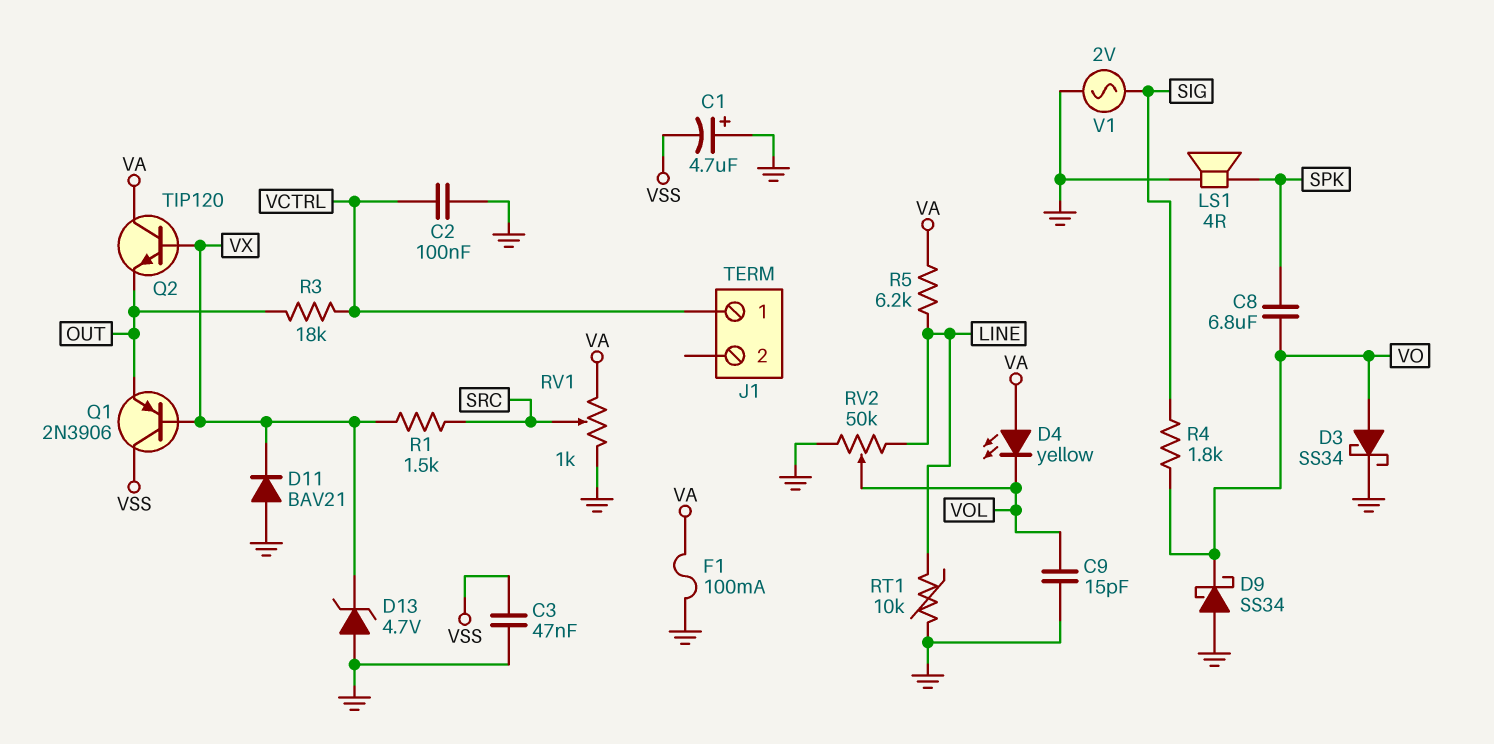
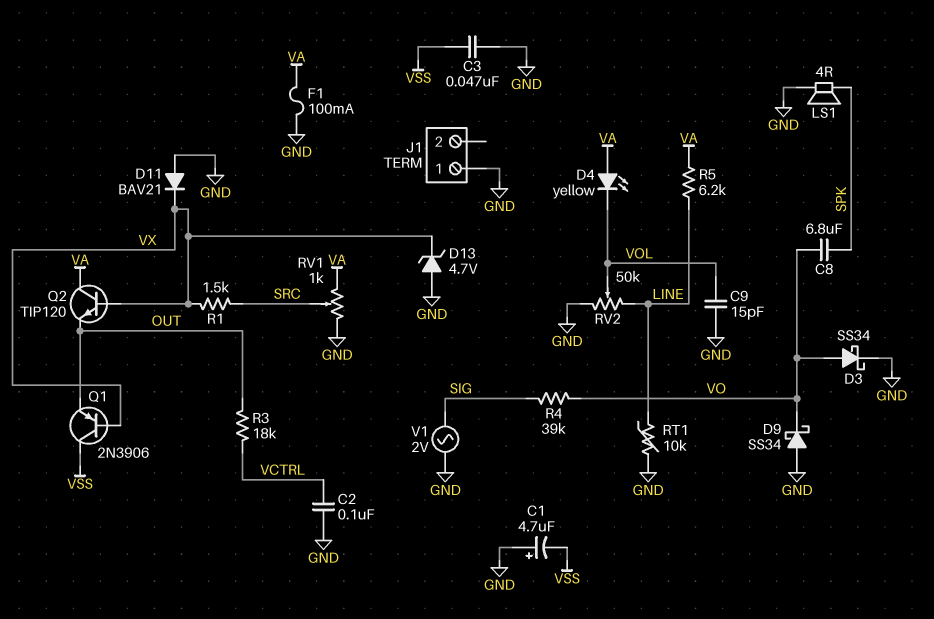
J1 pin 1: VCTRL -> GND
R4: 1.8k (SIG, VO) -> 39k (SIG, VO)

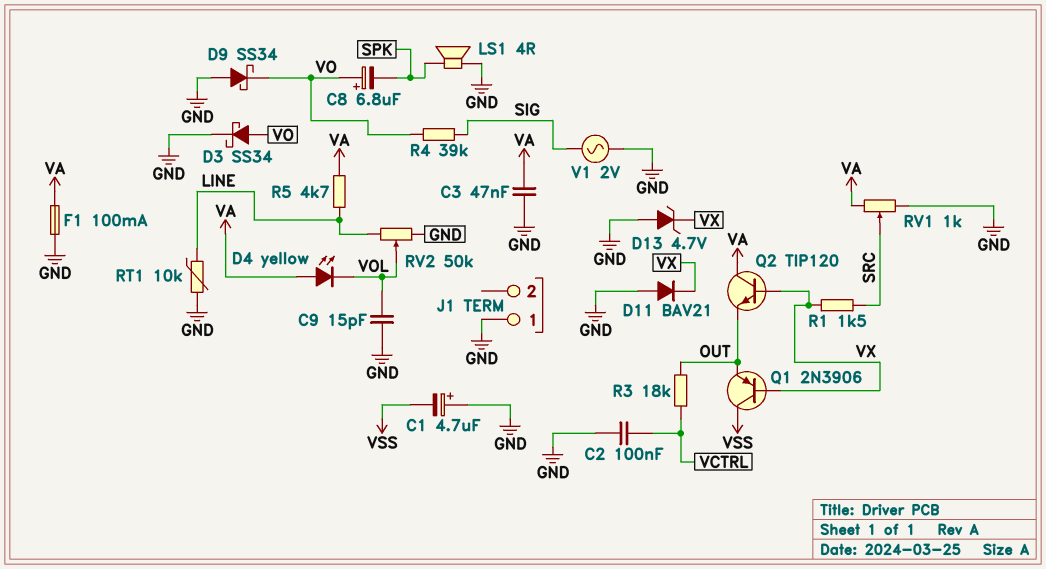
C3: 47nF (GND, VSS) -> 47nF (GND, VA)
C8: 6.8uF (SPK, VO) -> 6.8uF (plus VO, minus SPK)
R5: 6.2k (LINE, VA) -> 4.7k (LINE, VA)

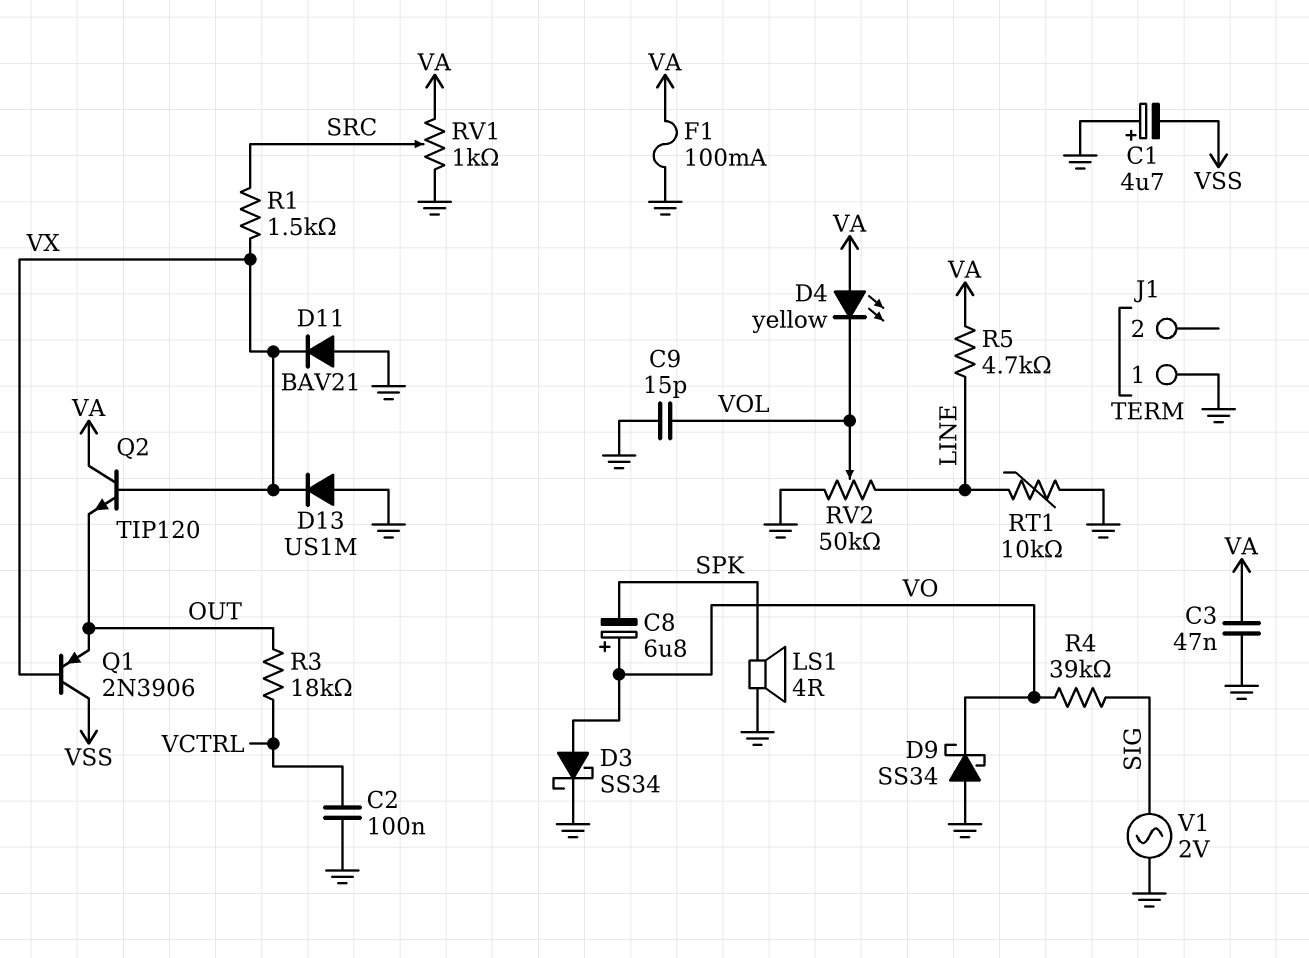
D13: zener 4.7V (A GND, K VX) -> diode US1M (A GND, K VX)

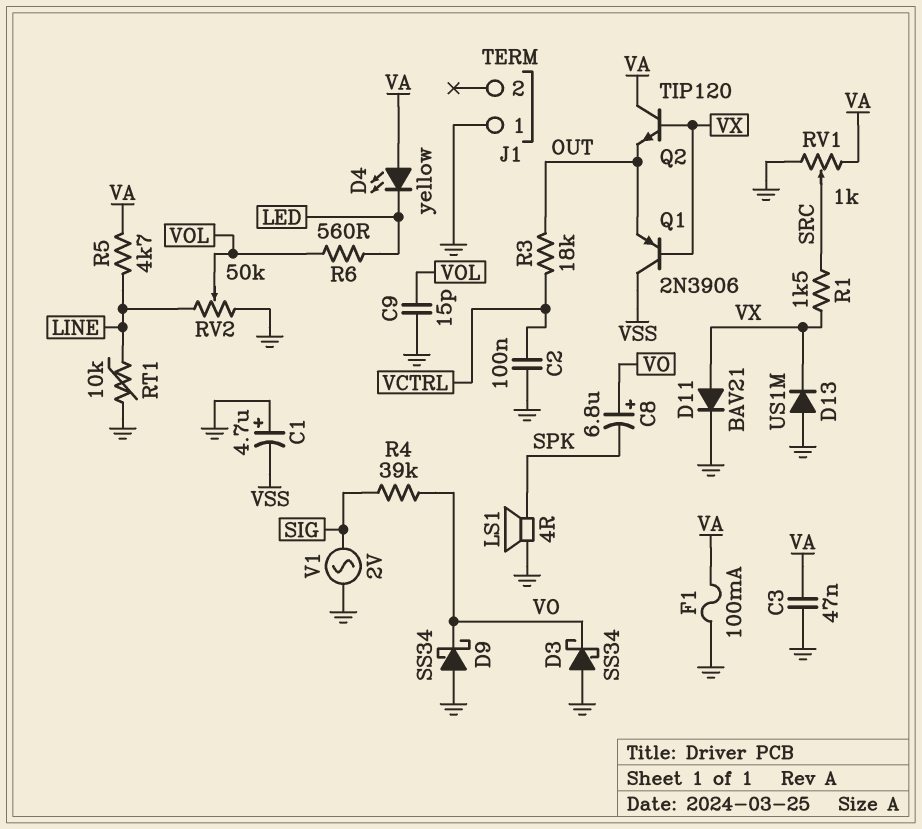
D3: schottky SS34 (A VO, K GND) -> schottky SS34 (A GND, K VO)
D4: LED yellow (A VA, K VOL) -> LED yellow (A VA, K LED)
D11: diode BAV21 (A GND, K VX) -> diode BAV21 (A VX, K GND)
R6: none -> 560 (LED, VOL)

